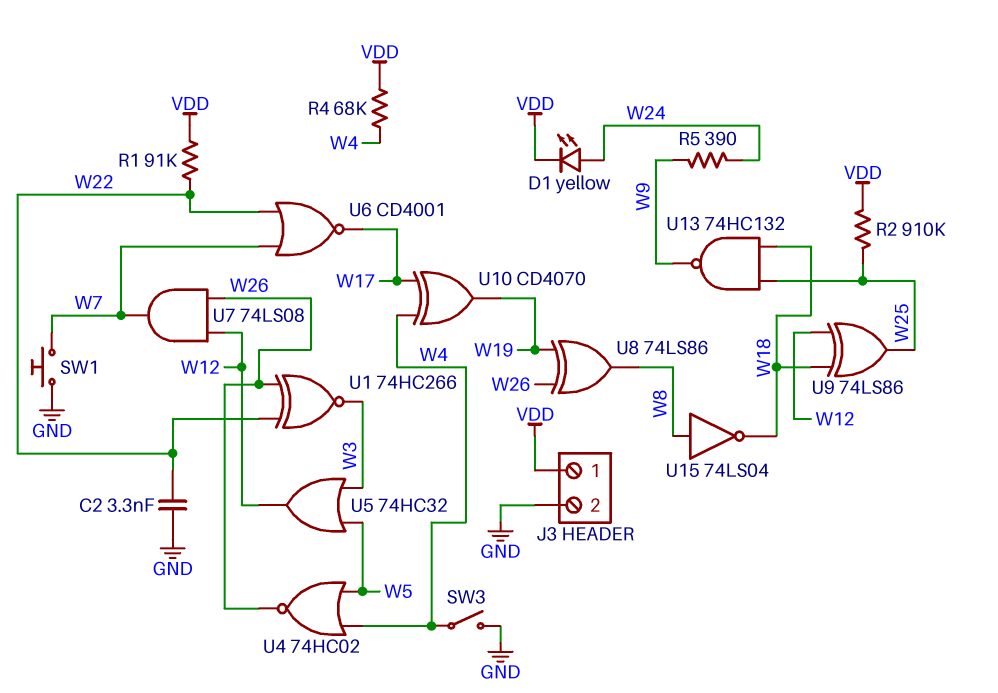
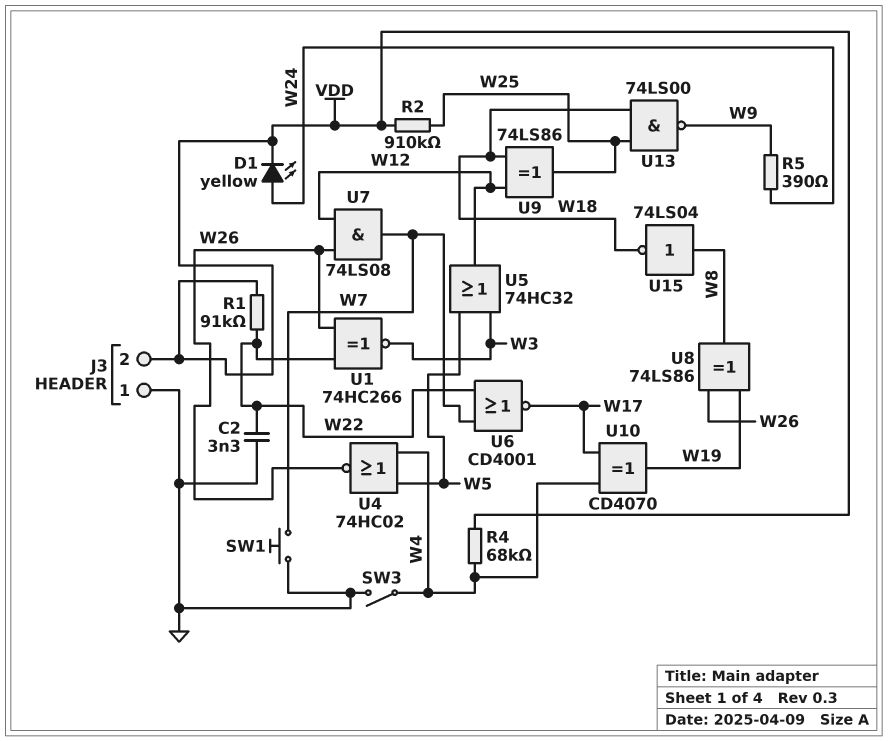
J3 pin 1: VDD -> GND
J3 pin 2: GND -> VDD
U13: NAND 74HC132 (in W18, in W25, out W9) -> NAND 74LS00 (in W18, in W25, out W9)

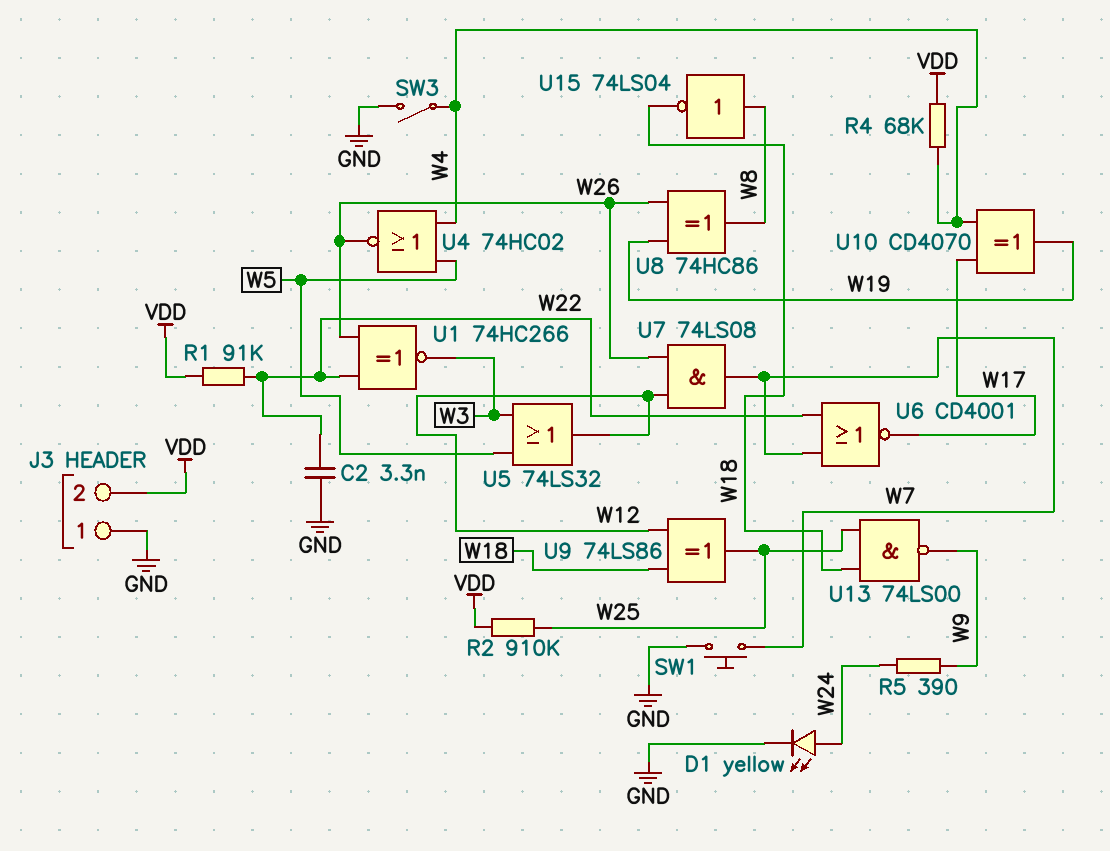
D1: LED yellow (A W24, K VDD) -> LED yellow (A W24, K GND)
U5: OR 74HC32 (in W3, in W5, out W12) -> OR 74LS32 (in W3, in W5, out W12)
U8: XOR 74LS86 (in W19, in W26, out W8) -> XOR 74HC86 (in W19, in W26, out W8)

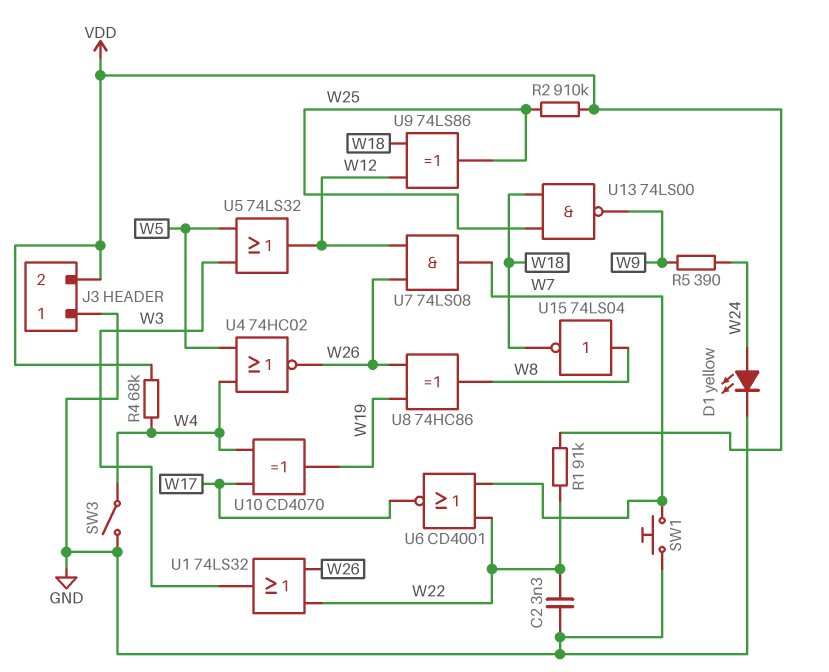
U1: XNOR 74HC266 (in W22, in W26, out W3) -> OR 74LS32 (in W22, in W26, out W3)

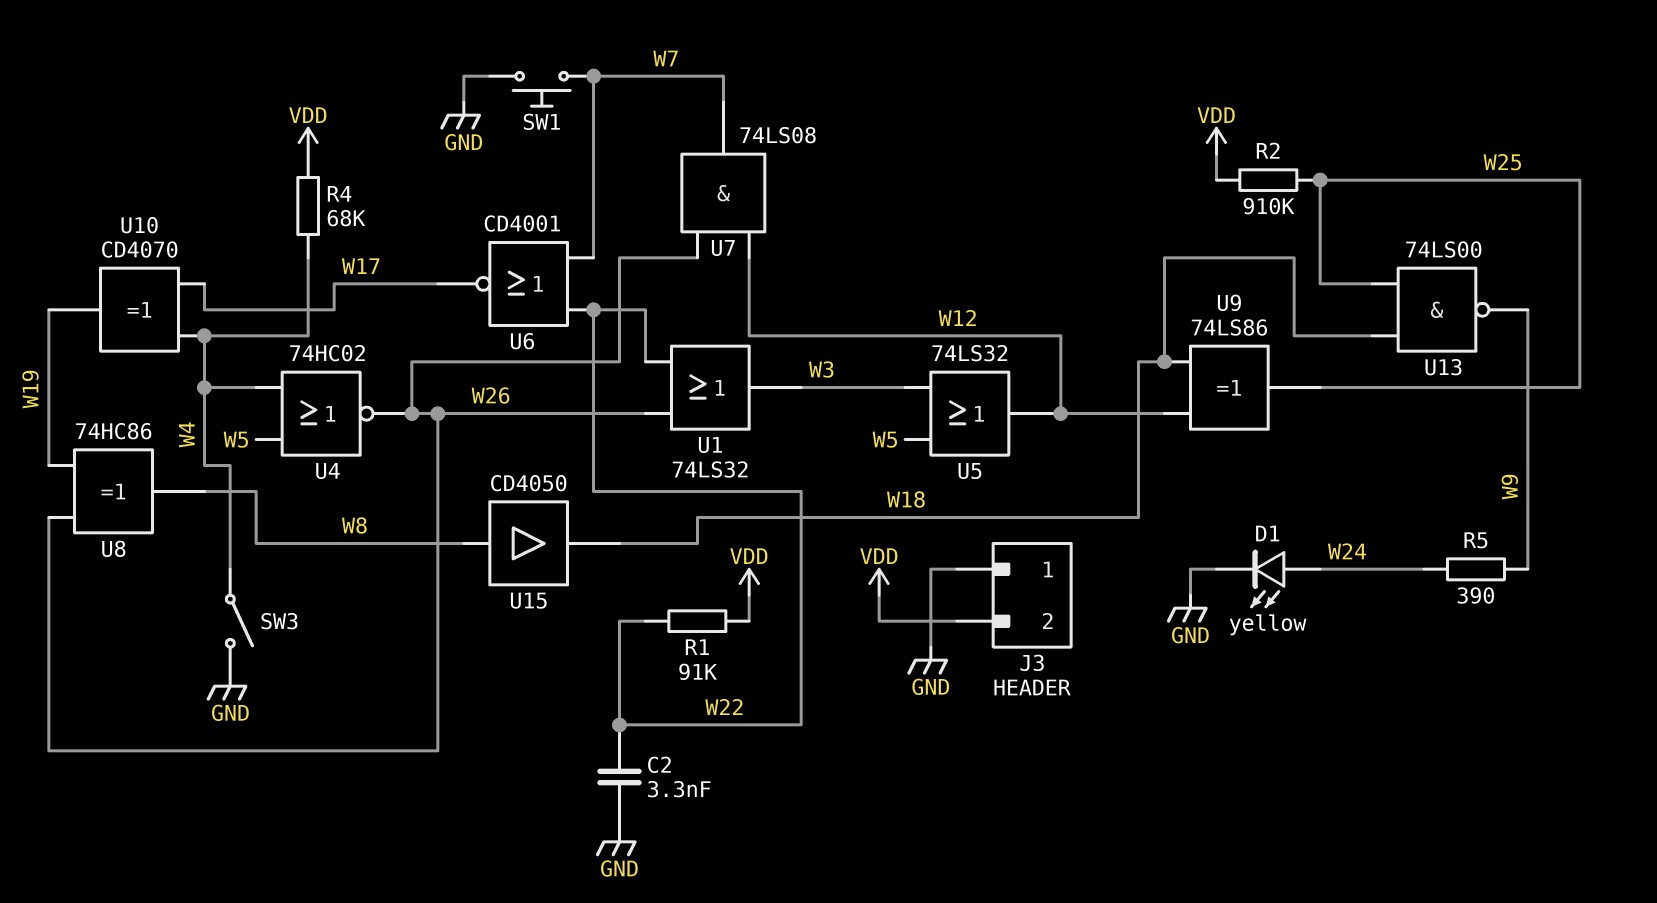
U15: NOT 74LS04 (in W8, out W18) -> buffer CD4050 (in W8, out W18)

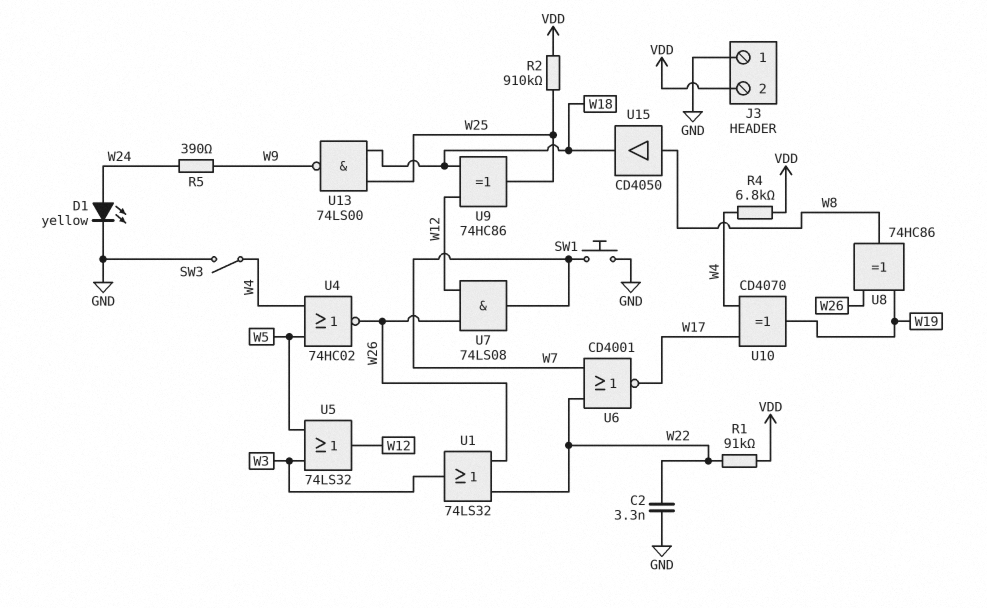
R4: 68k (VDD, W4) -> 6.8k (VDD, W4)
U9: XOR 74LS86 (in W12, in W18, out W25) -> XOR 74HC86 (in W12, in W18, out W25)

